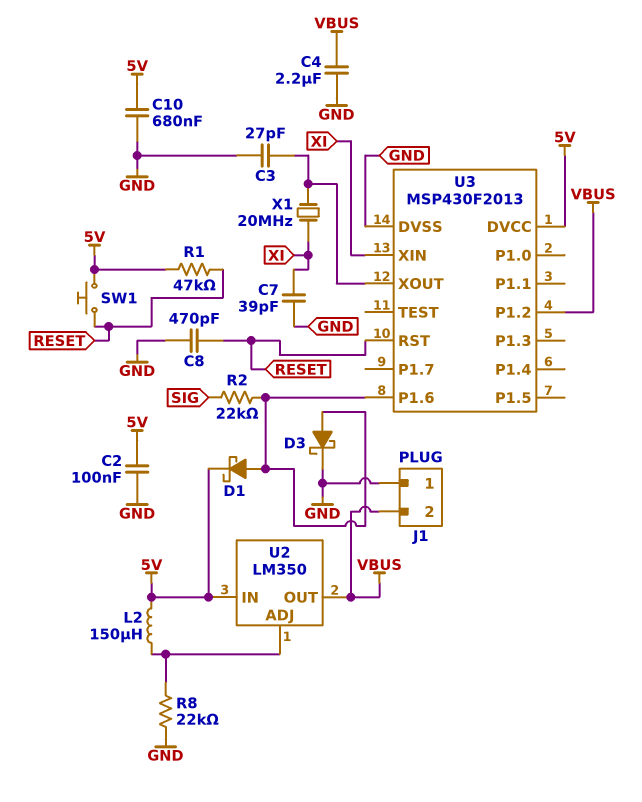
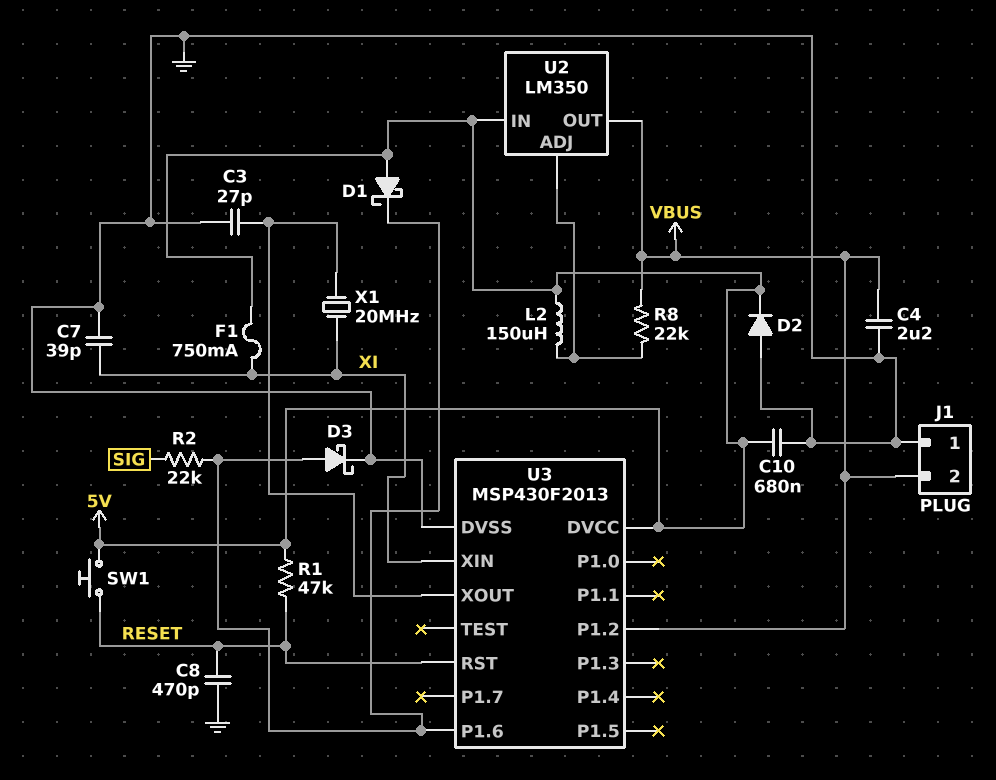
C2: 100nF (5V, GND) -> none
D1: schottky (A U3/P1.6, K 5V) -> schottky (A 5V, K U3/P1.6)
D2: none -> diode (A GND, K 5V)
F1: none -> 750mA (5V, XI)
R8: 22k (GND, U2/ADJ) -> 22k (U2/ADJ, VBUS)

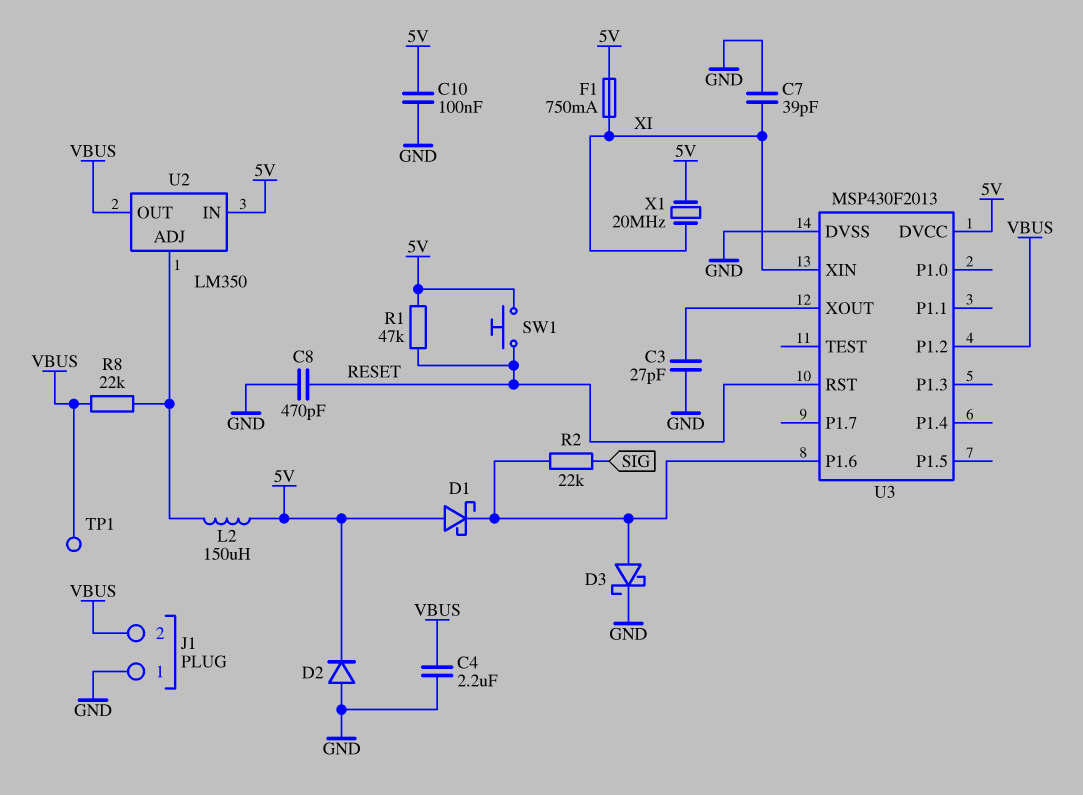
C10: 680nF (5V, GND) -> 100nF (5V, GND)
TP1: none -> test point (VBUS)
X1: 20MHz (U3/XOUT, XI) -> 20MHz (5V, XI)

